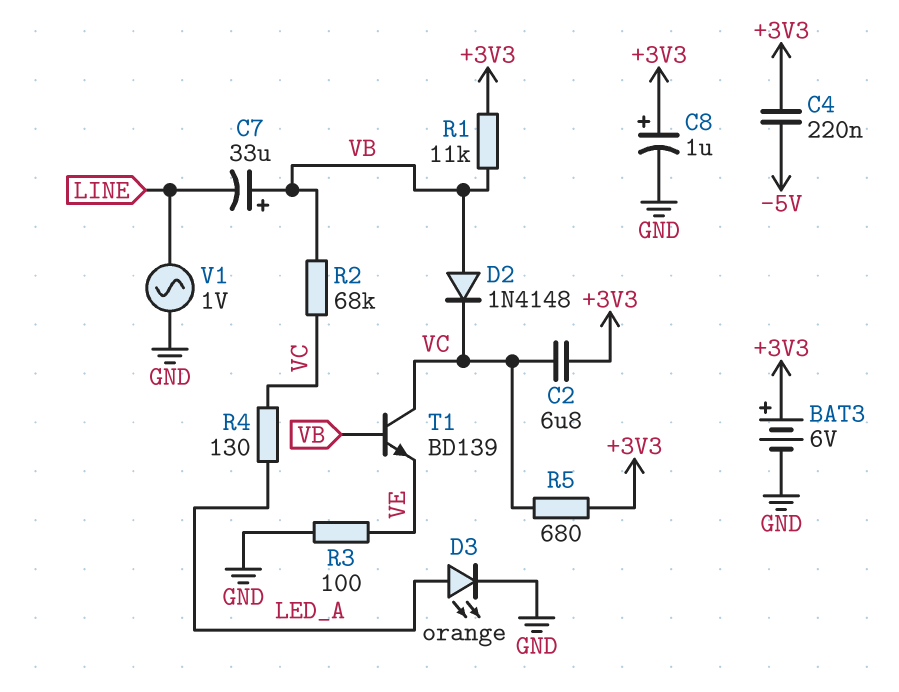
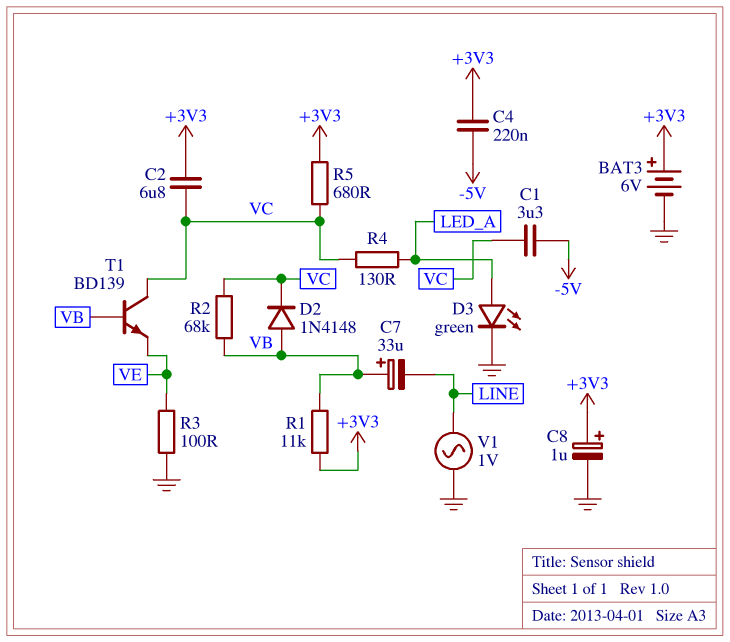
C1: none -> 3.3uF (-5V, VC)
D3: LED orange (A LED_A, K GND) -> LED green (A LED_A, K GND)

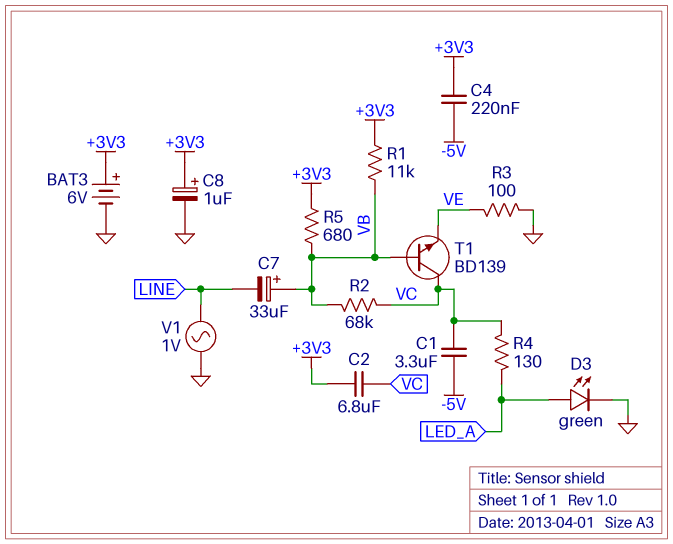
D2: diode 1N4148 (A VB, K VC) -> none
R5: 680 (+3V3, VC) -> 680 (+3V3, VB)

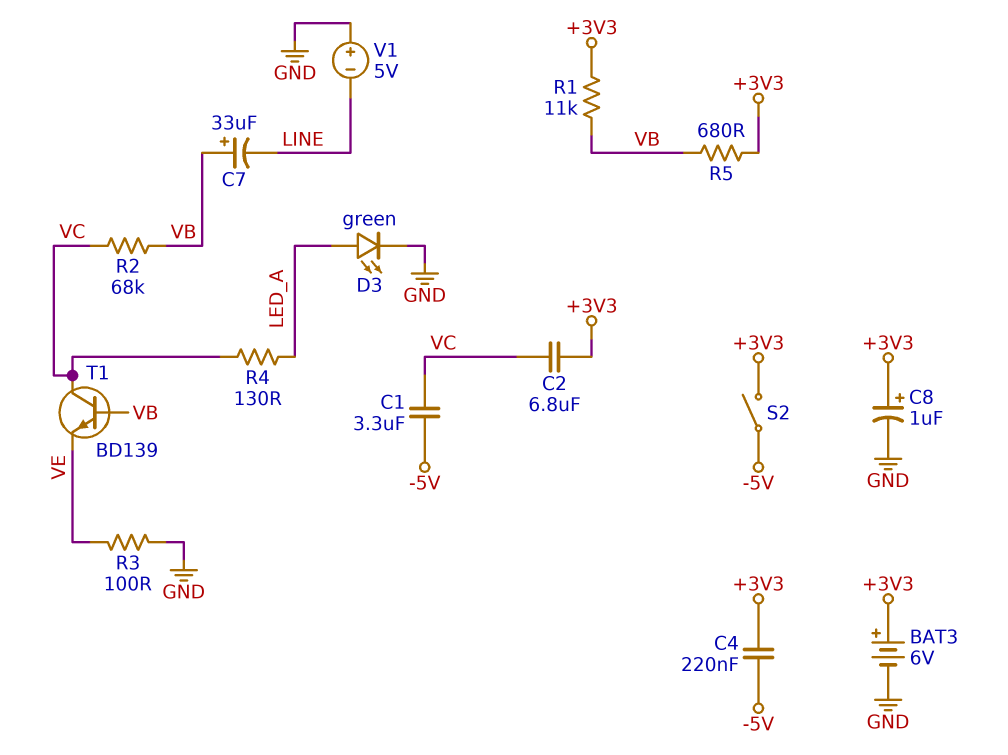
S2: none -> switch (+3V3, -5V)
V1: AC 1V (GND, LINE) -> 5V (plus GND, minus LINE)

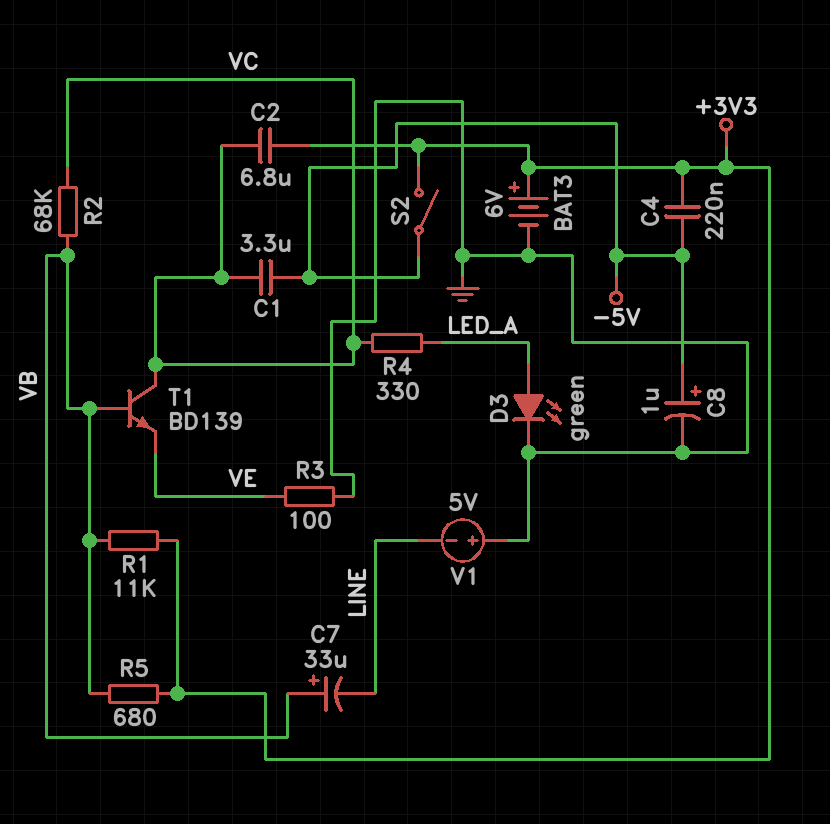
C8: 1uF (plus +3V3, minus GND) -> 1uF (plus -5V, minus GND)
R4: 130 (LED_A, VC) -> 330 (LED_A, VC)

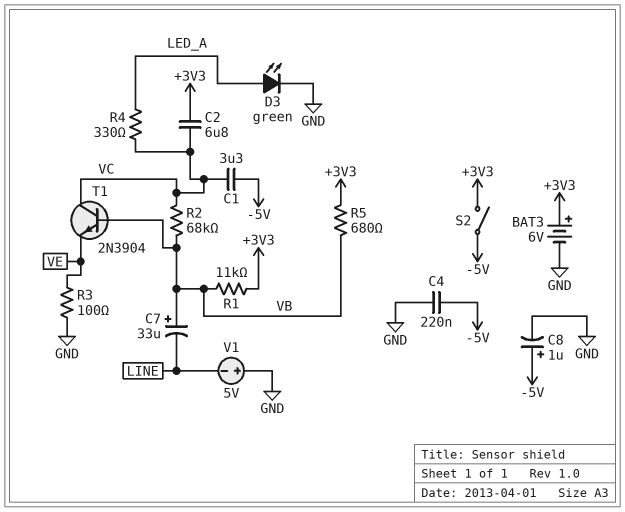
C4: 220nF (+3V3, -5V) -> 220nF (-5V, GND)
T1: NPN BD139 (B VB, C VC, E VE) -> NPN 2N3904 (B VB, C VC, E VE)

